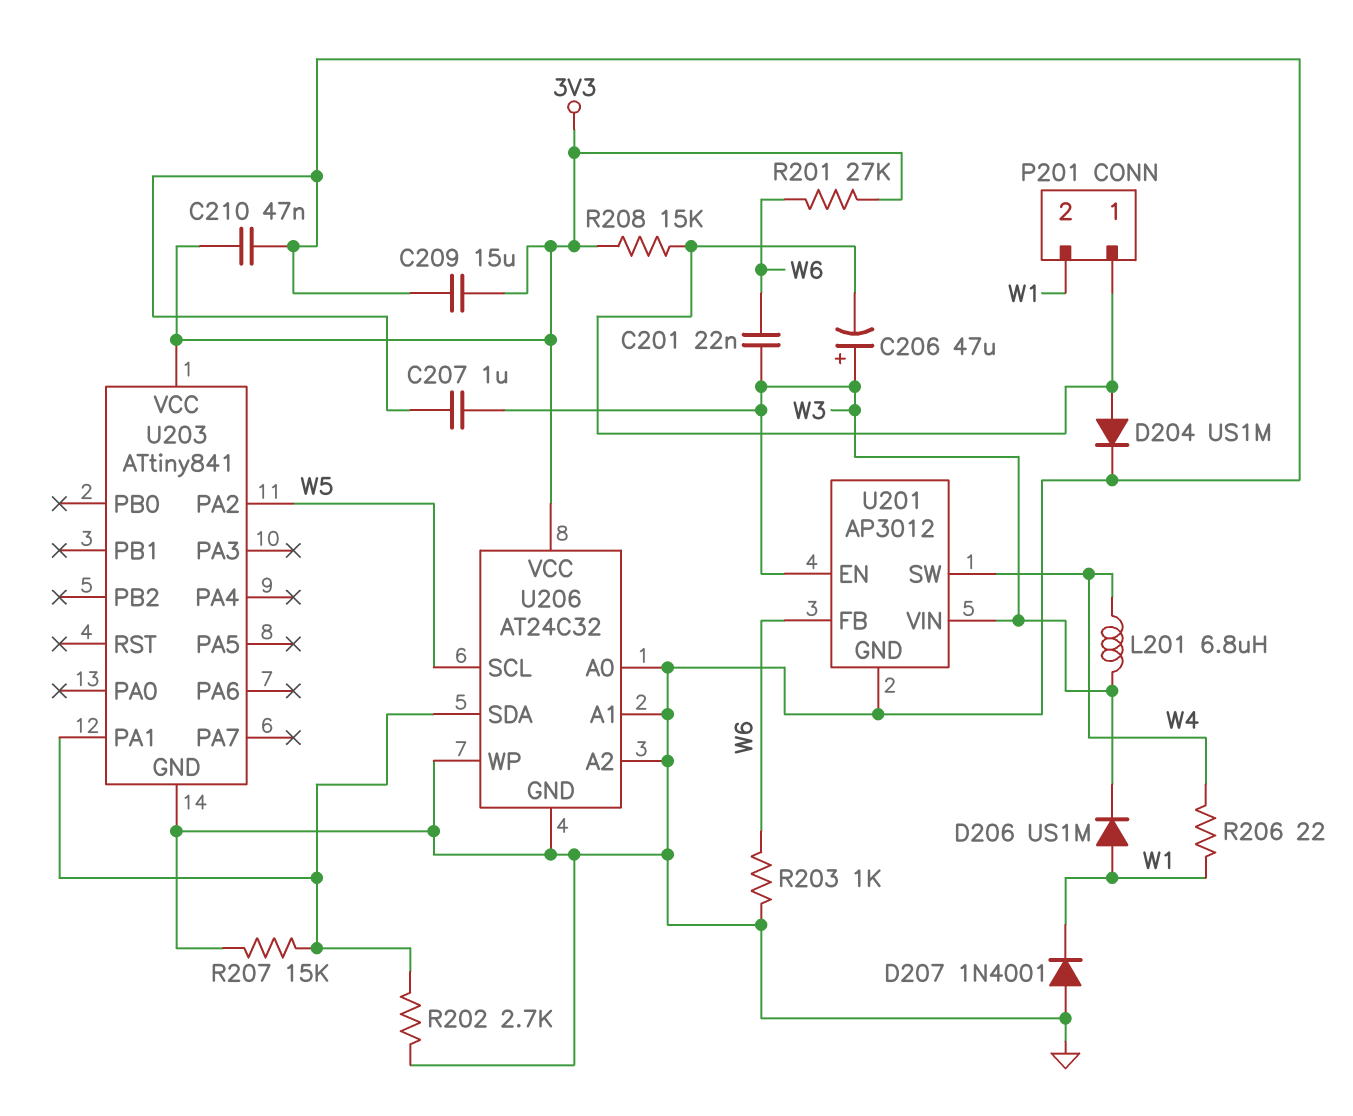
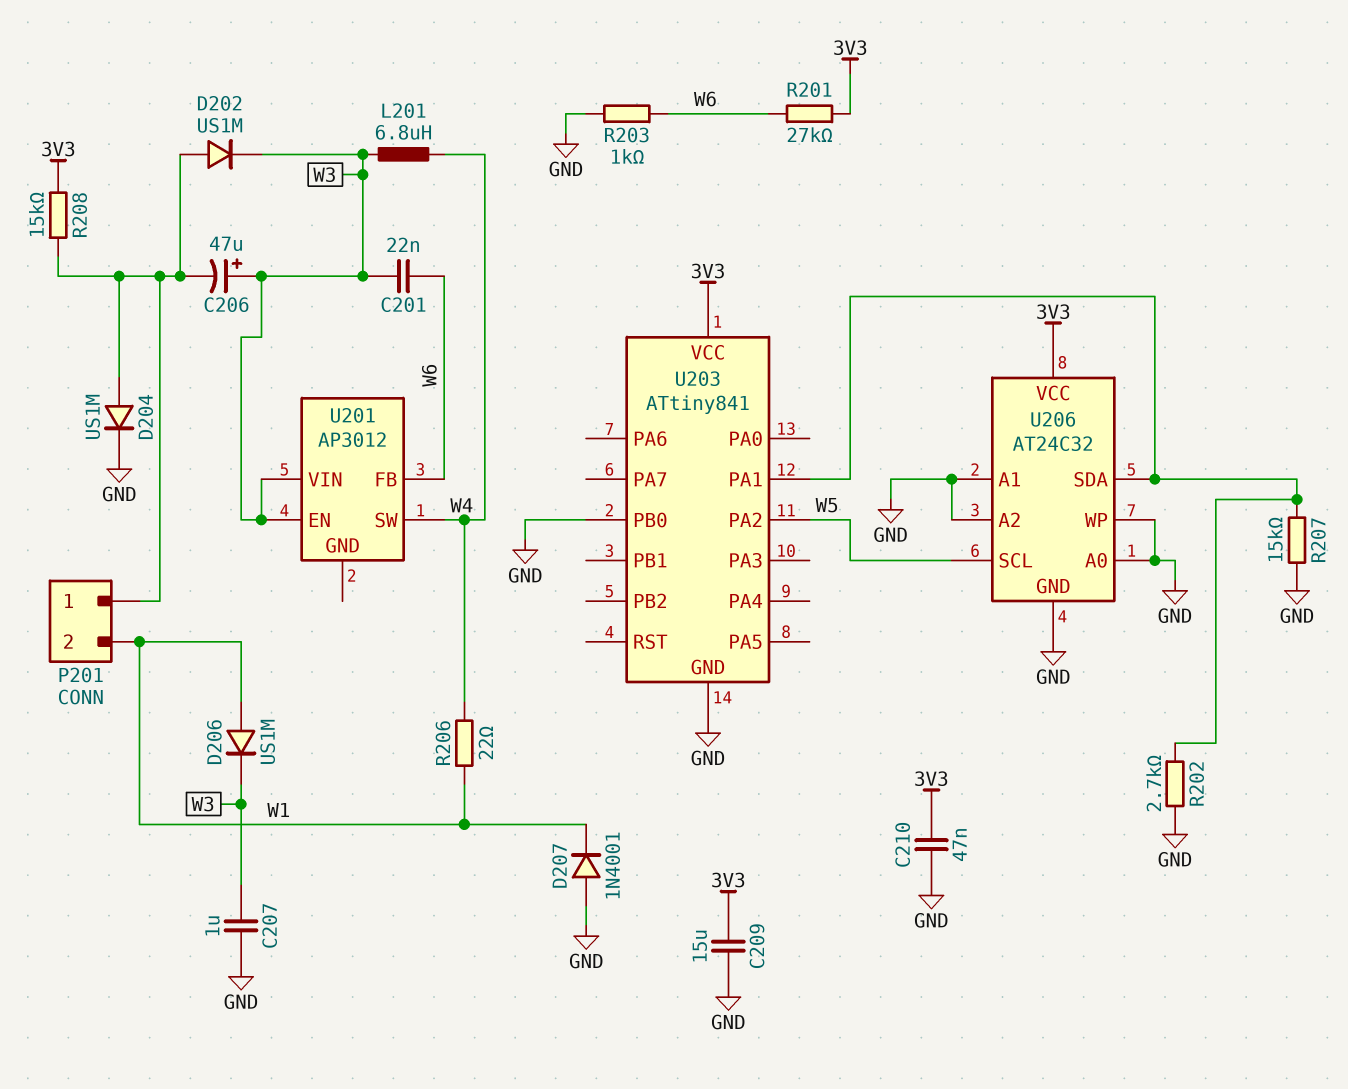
D202: none -> diode US1M (A P201/1, K W3)
U201 pin GND: GND -> none
U203 pin PB0: none -> GND

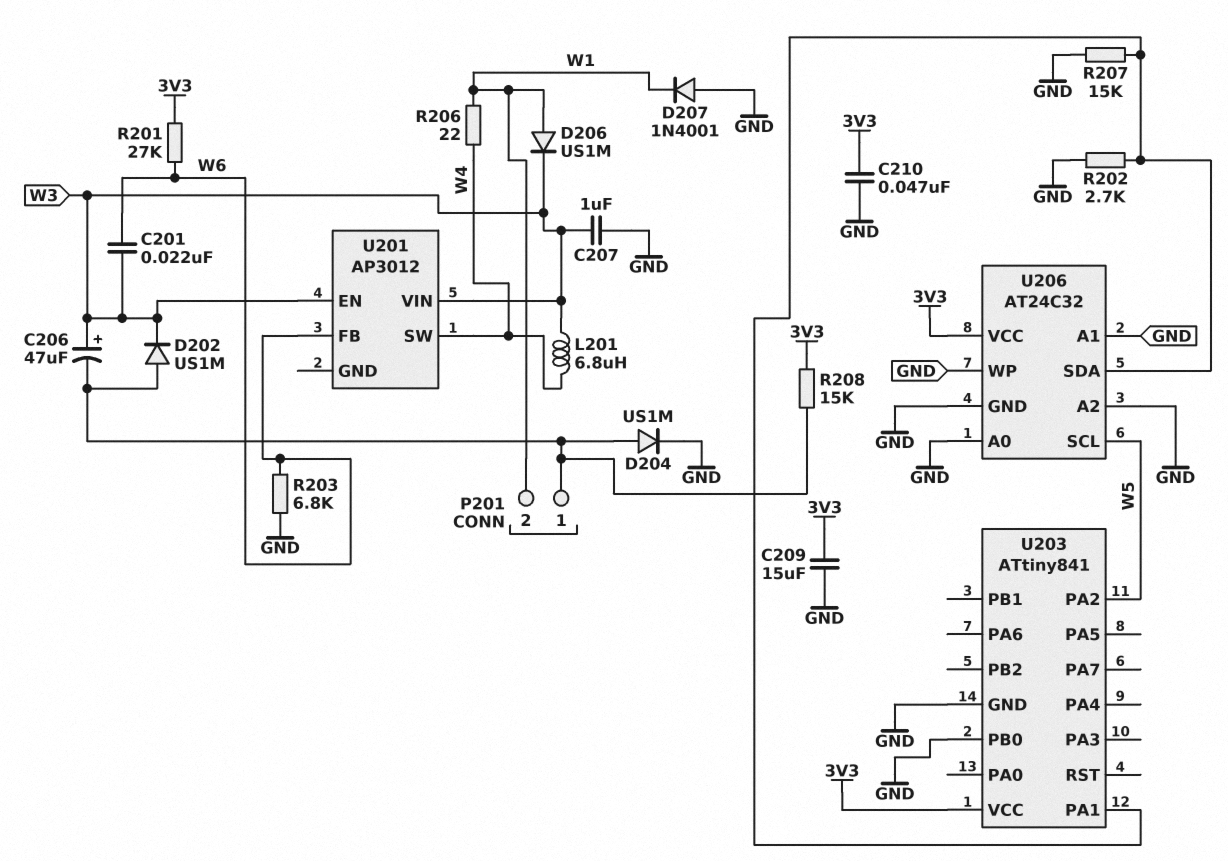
R203: 1k (GND, W6) -> 6.8k (GND, W6)

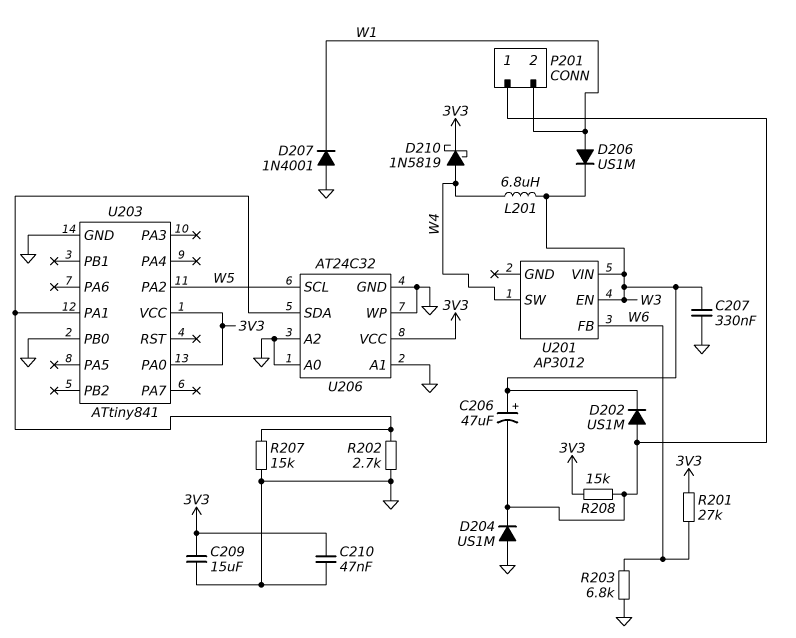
C201: 22nF (W3, W6) -> none
C207: 1uF (GND, W3) -> 330nF (GND, W3)
D204: diode US1M (A P201/1, K GND) -> diode US1M (A GND, K P201/1)
D210: none -> schottky 1N5819 (A W4, K 3V3)
R206: 22 (W1, W4) -> none
U203 pin PA0: none -> 3V3

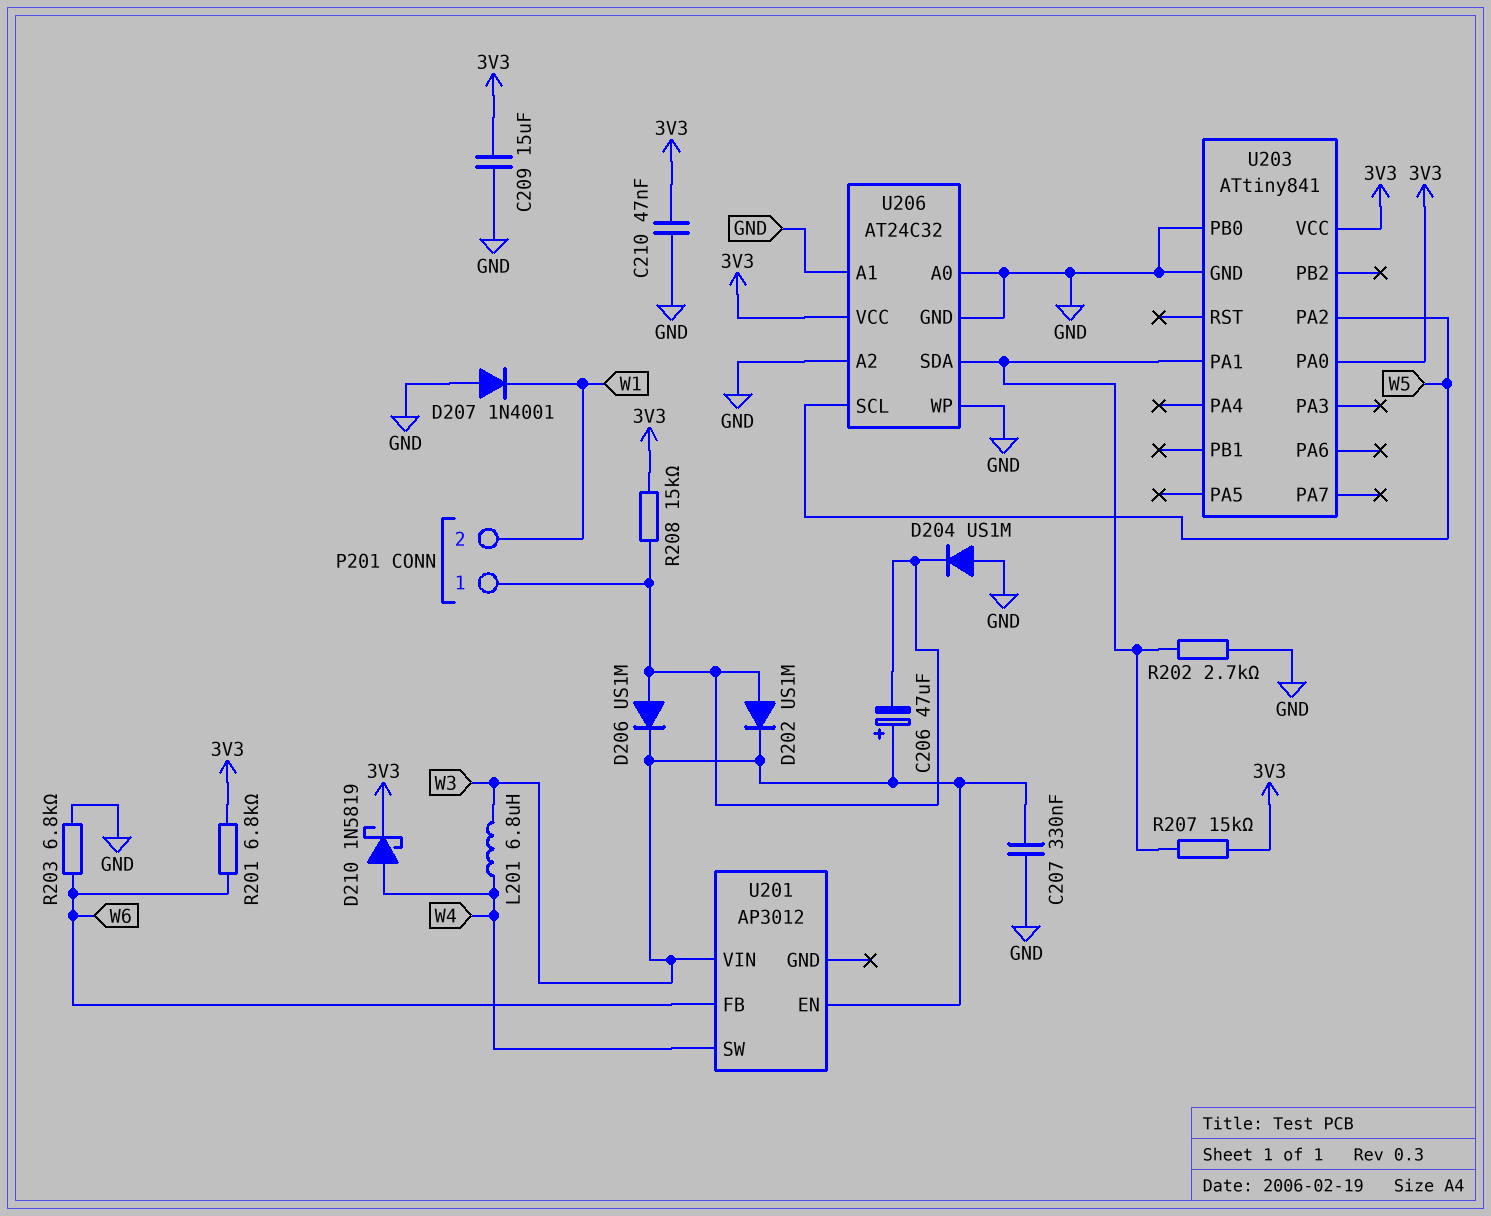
D206: diode US1M (A W1, K W3) -> diode US1M (A P201/1, K W3)
R201: 27k (3V3, W6) -> 6.8k (3V3, W6)
R207: 15k (GND, U203/PA1) -> 15k (3V3, U203/PA1)

